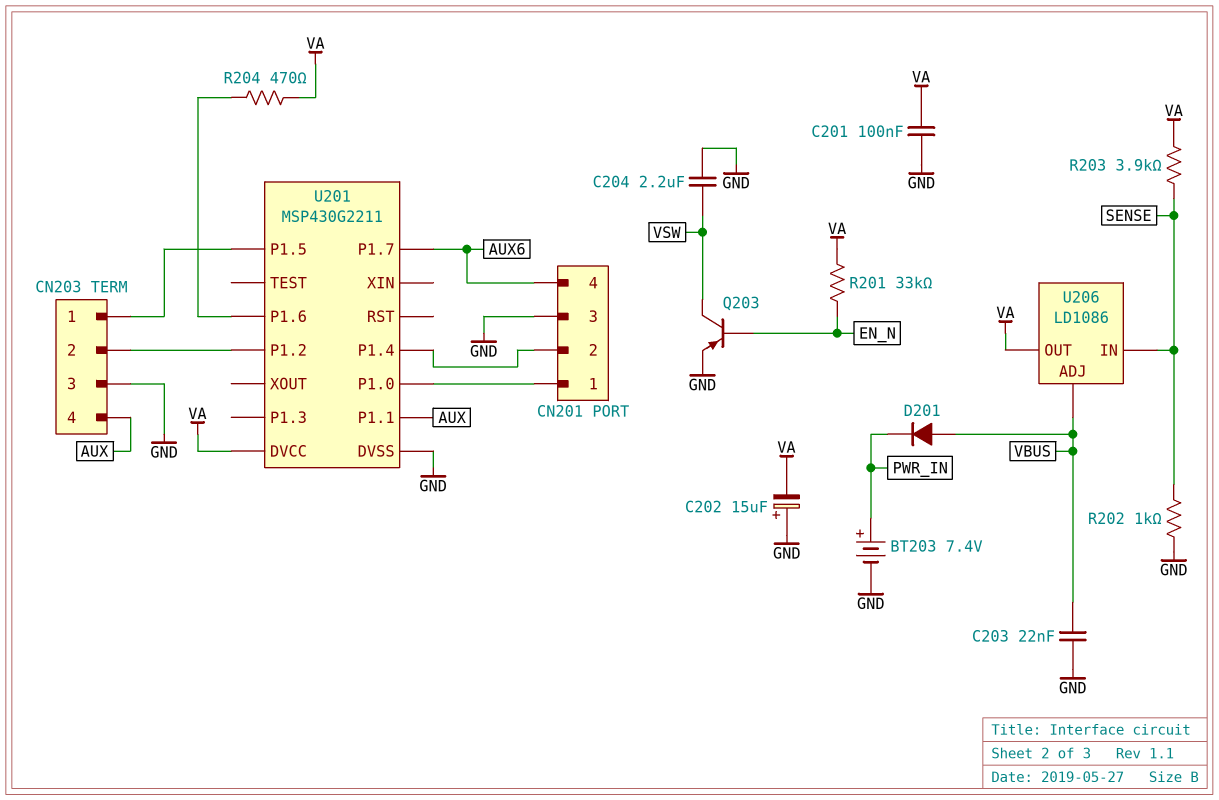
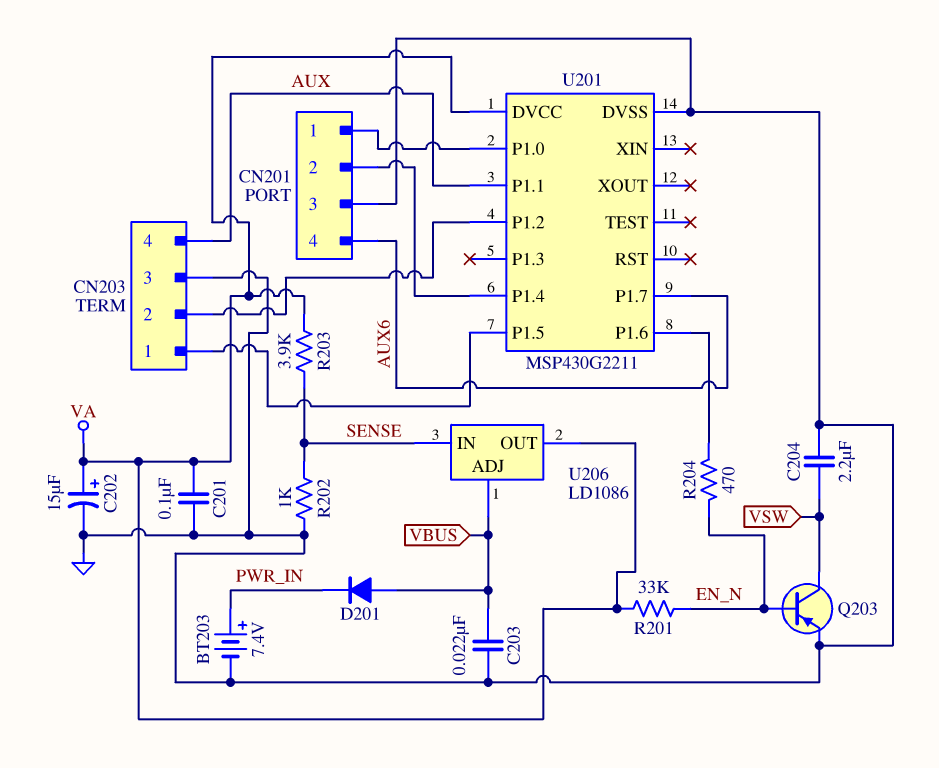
C202: 15uF (plus GND, minus VA) -> 15uF (plus VA, minus GND)
R204: 470 (U201/P1.6, VA) -> 470 (EN_N, U201/P1.6)

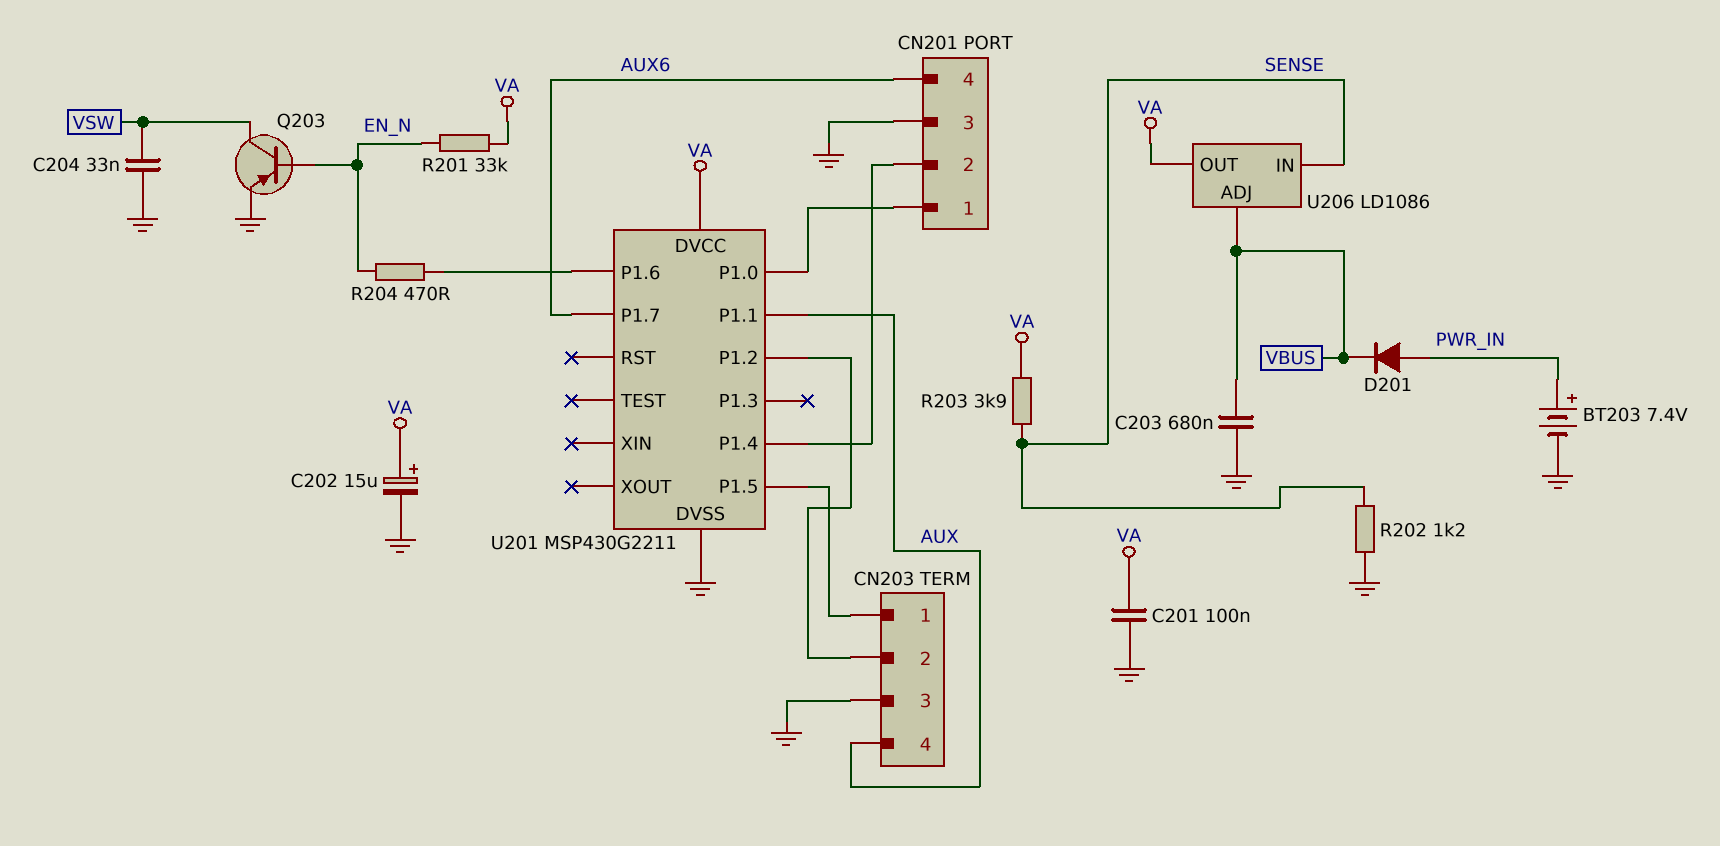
C203: 22nF (GND, VBUS) -> 680nF (GND, VBUS)
C204: 2.2uF (GND, VSW) -> 33nF (GND, VSW)
D201: diode (A VBUS, K PWR_IN) -> diode (A PWR_IN, K VBUS)
R202: 1k (GND, SENSE) -> 1.2k (GND, SENSE)

